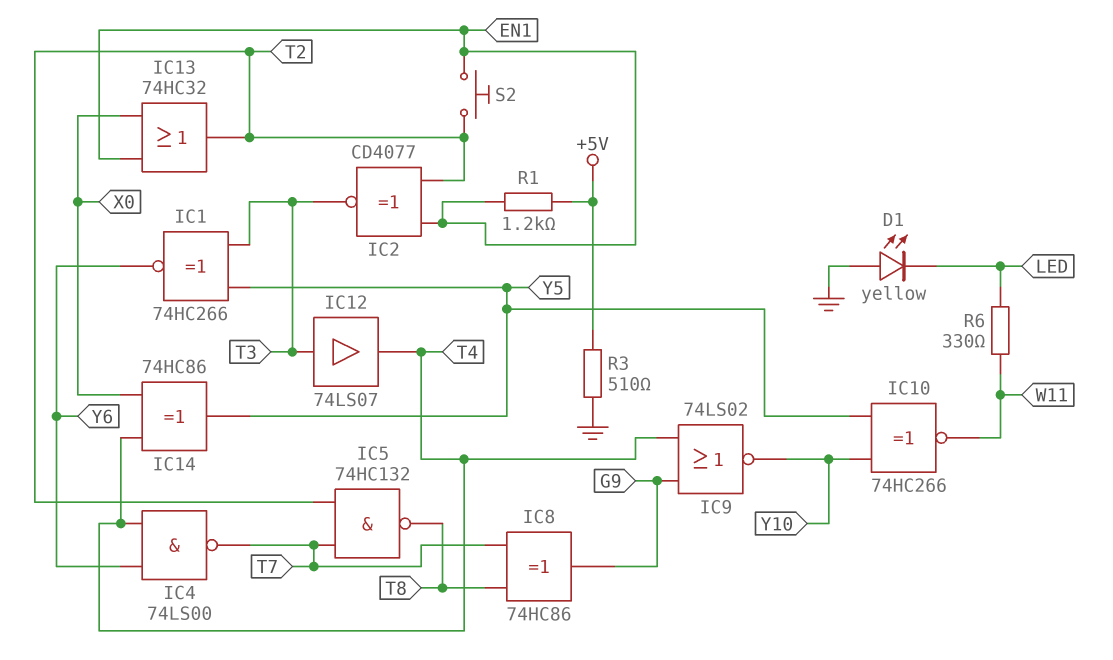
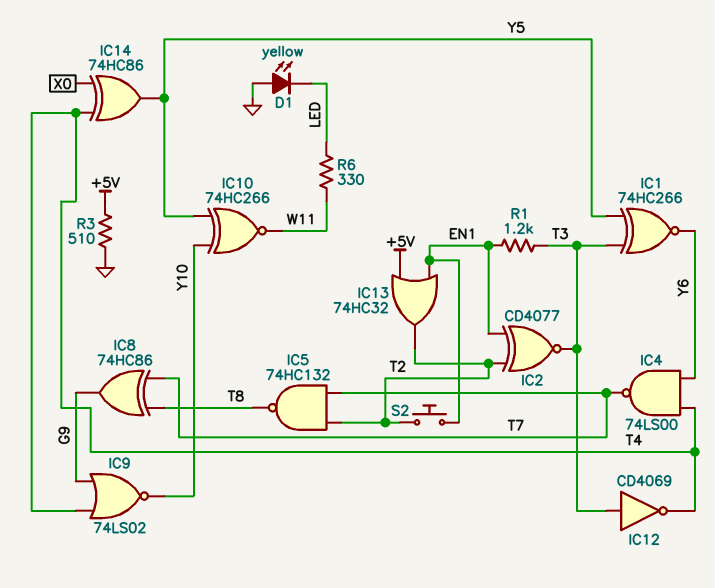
IC12: buffer 74LS07 (in T3, out T4) -> NOT CD4069 (in T3, out T4)
IC13: OR 74HC32 (in EN1, in X0, out T2) -> OR 74HC32 (in +5V, in EN1, out T2)
R1: 1.2k (+5V, EN1) -> 1.2k (EN1, T3)

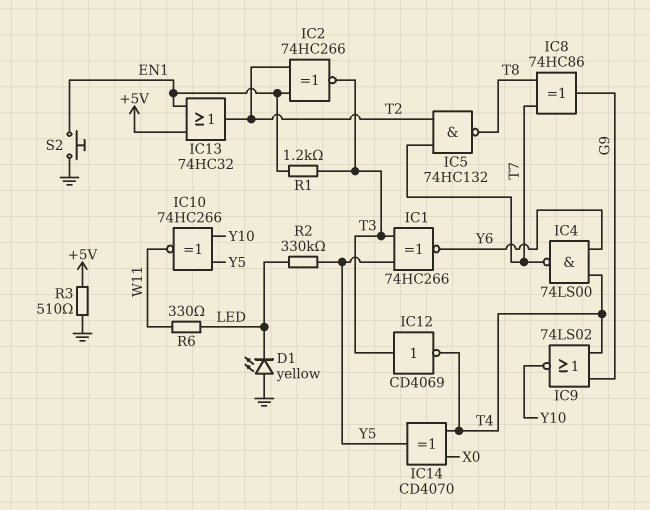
IC2: XNOR CD4077 (in EN1, in T2, out T3) -> XNOR 74HC266 (in EN1, in T2, out T3)
IC14: XOR 74HC86 (in T4, in X0, out Y5) -> XOR CD4070 (in T4, in X0, out Y5)
R2: none -> 330k (LED, Y5)
S2: button (EN1, T2) -> button (EN1, GND)

